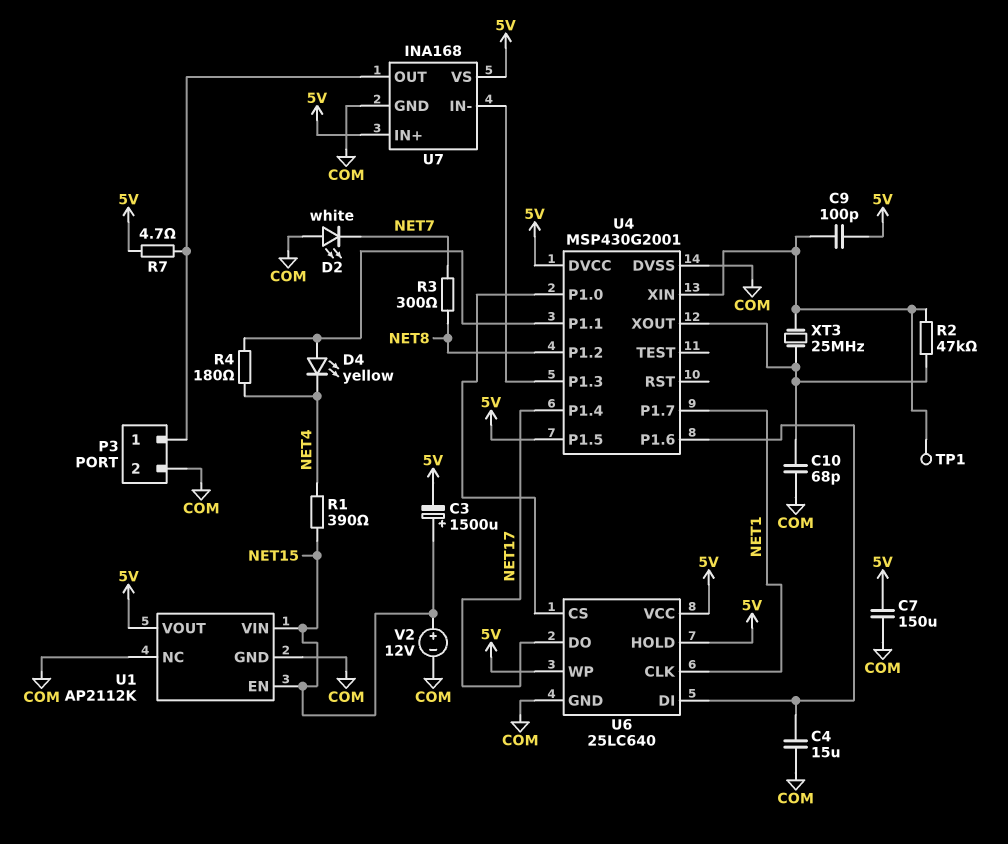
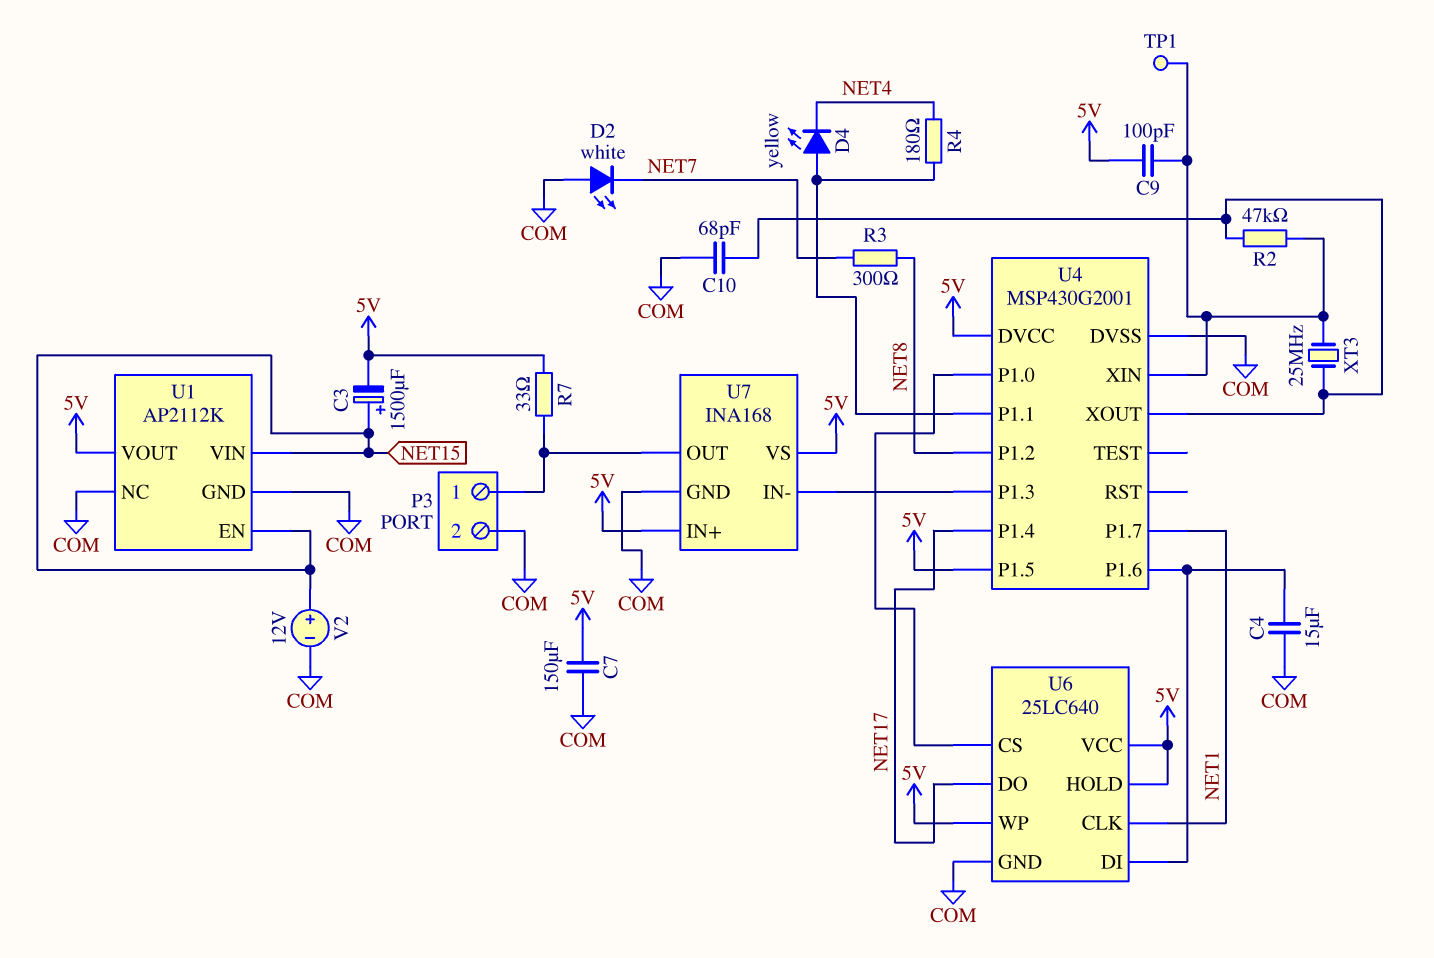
R1: 390 (NET4, NET15) -> none
R7: 4.7 (5V, P3/1) -> 33 (5V, P3/1)

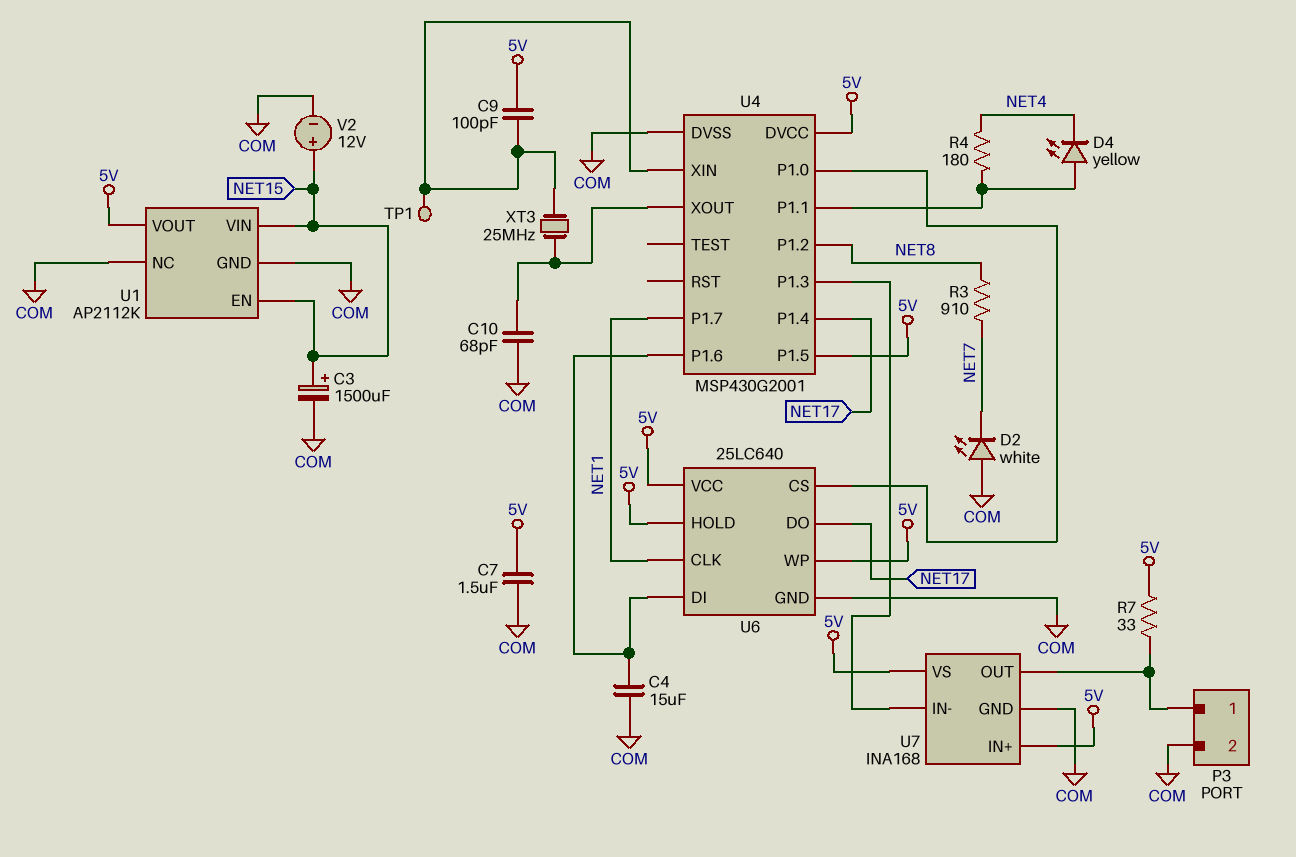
C3: 1500uF (plus NET15, minus 5V) -> 1500uF (plus NET15, minus COM)
C7: 150uF (5V, COM) -> 1.5uF (5V, COM)
R2: 47k (U4/XIN, U4/XOUT) -> none
R3: 300 (NET7, NET8) -> 910 (NET7, NET8)

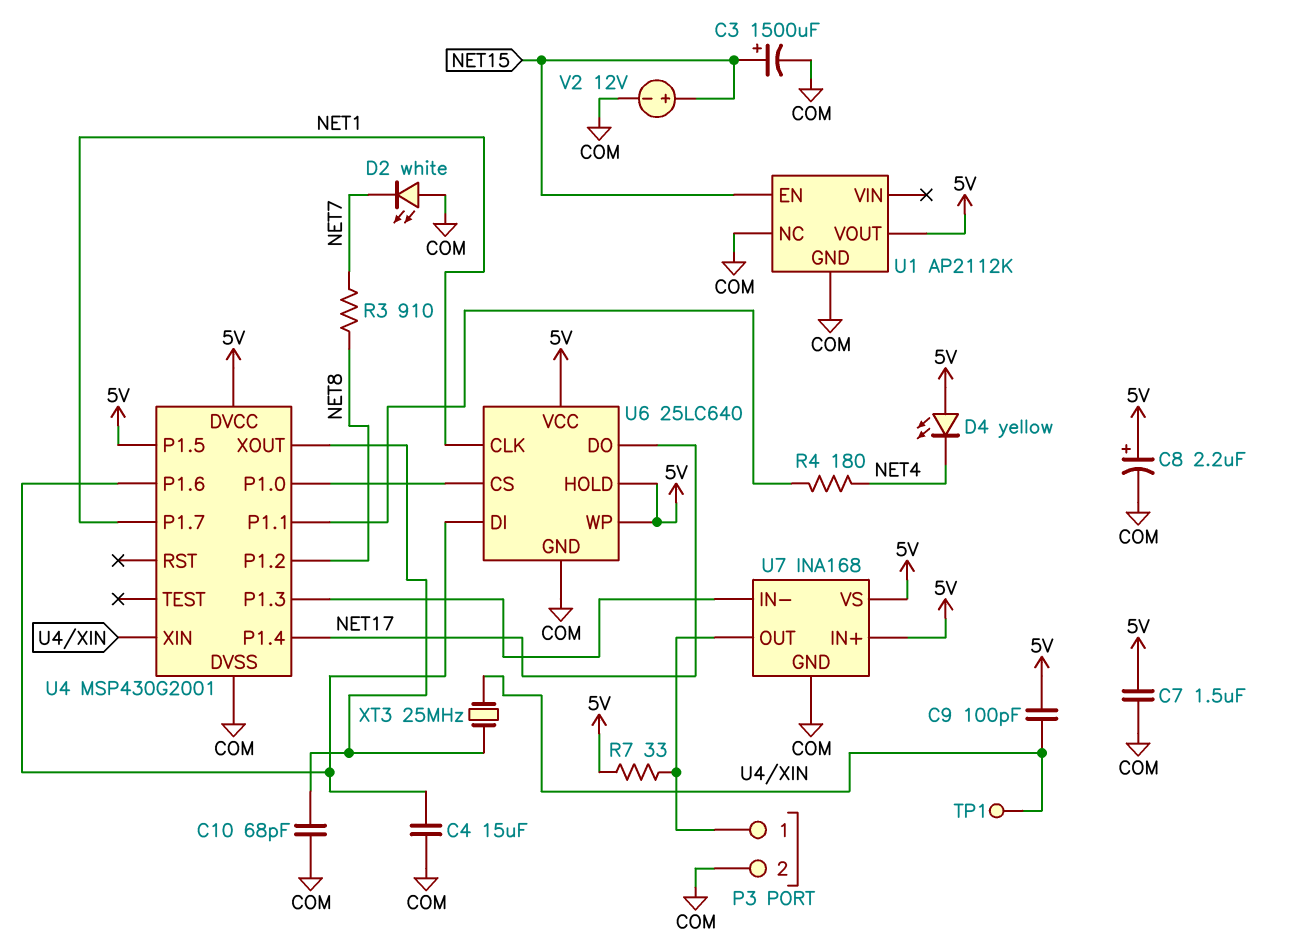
C8: none -> 2.2uF (plus 5V, minus COM)
D4: LED yellow (A U4/P1.1, K NET4) -> LED yellow (A 5V, K NET4)
U1 pin VIN: NET15 -> none

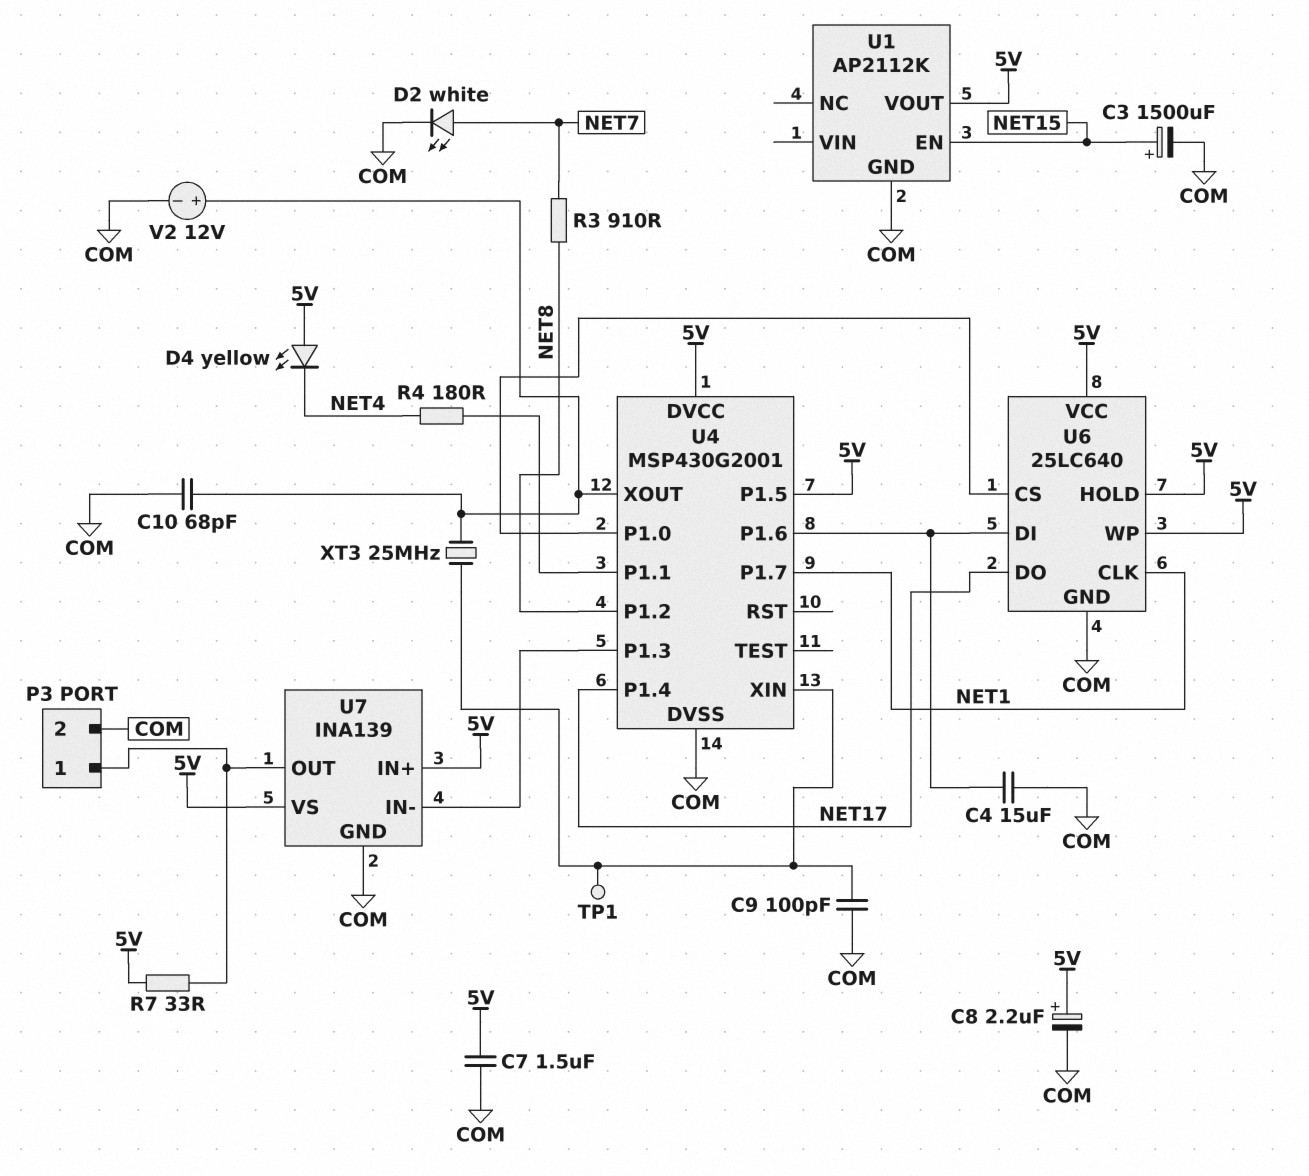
C9: 100pF (5V, U4/XIN) -> 100pF (COM, U4/XIN)
D2: LED white (A COM, K NET7) -> LED white (A NET7, K COM)
U1 pin NC: COM -> none
U7: INA168 -> INA139
V2: 12V (plus NET15, minus COM) -> 12V (plus U4/XOUT, minus COM)

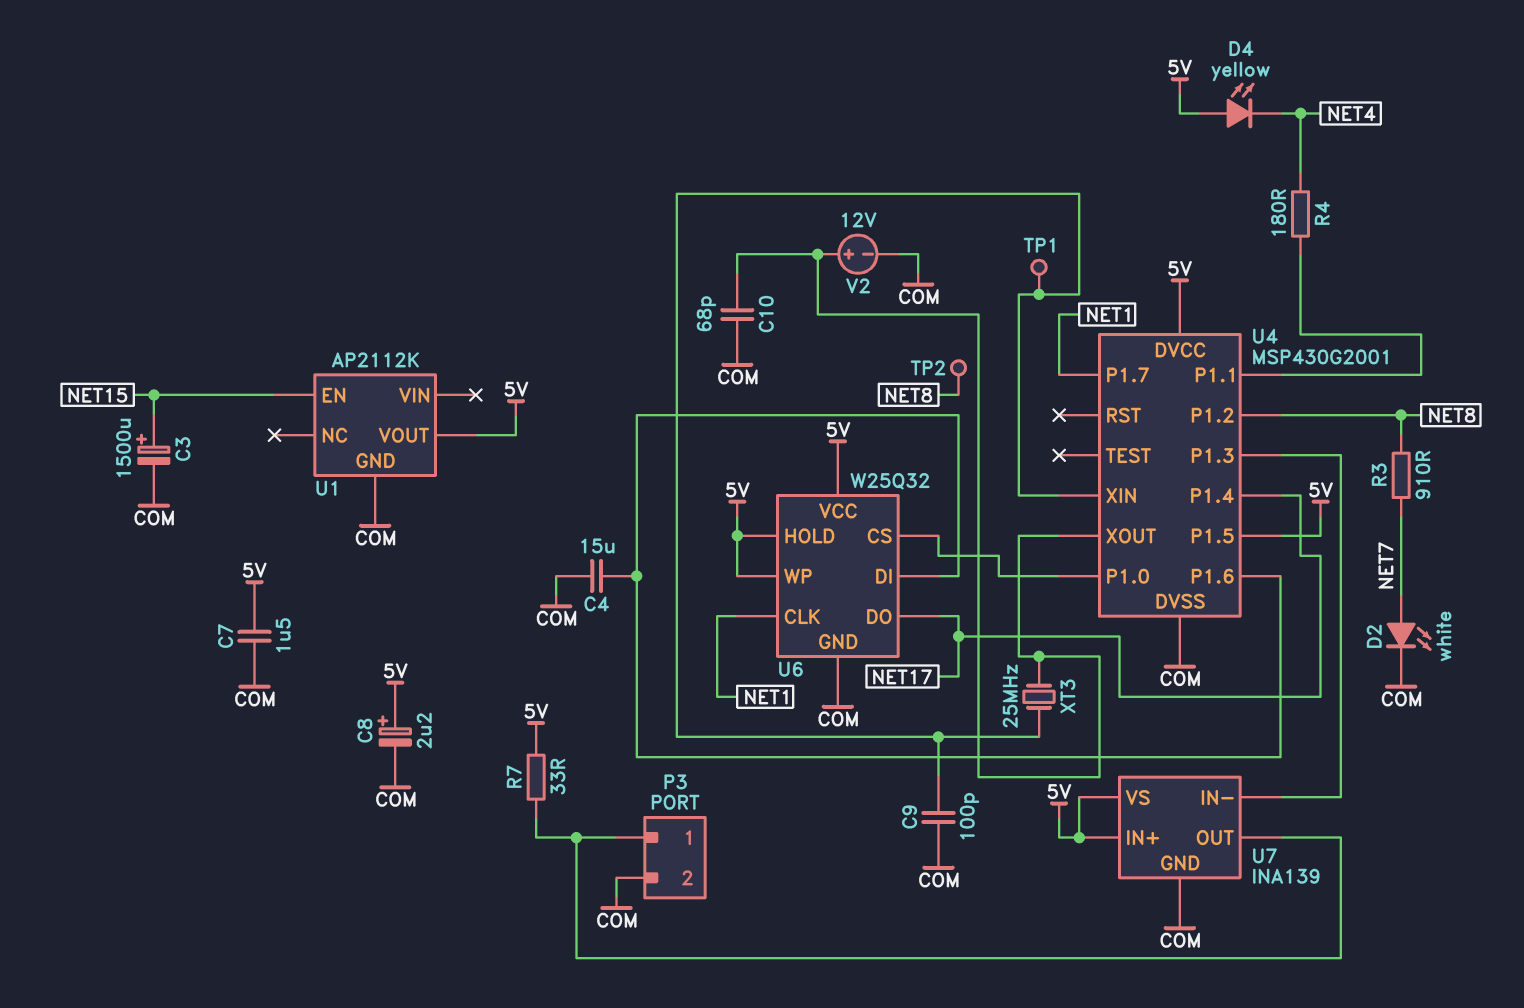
TP2: none -> test point (NET8)
U6: 25LC640 -> W25Q32

